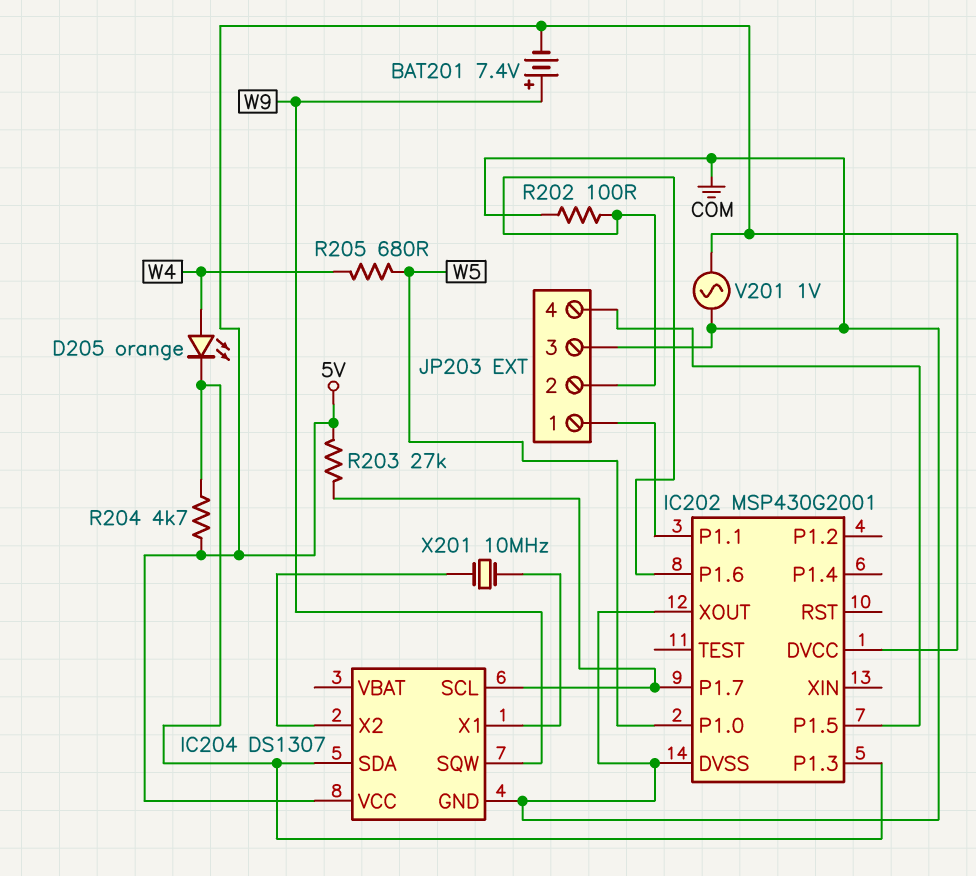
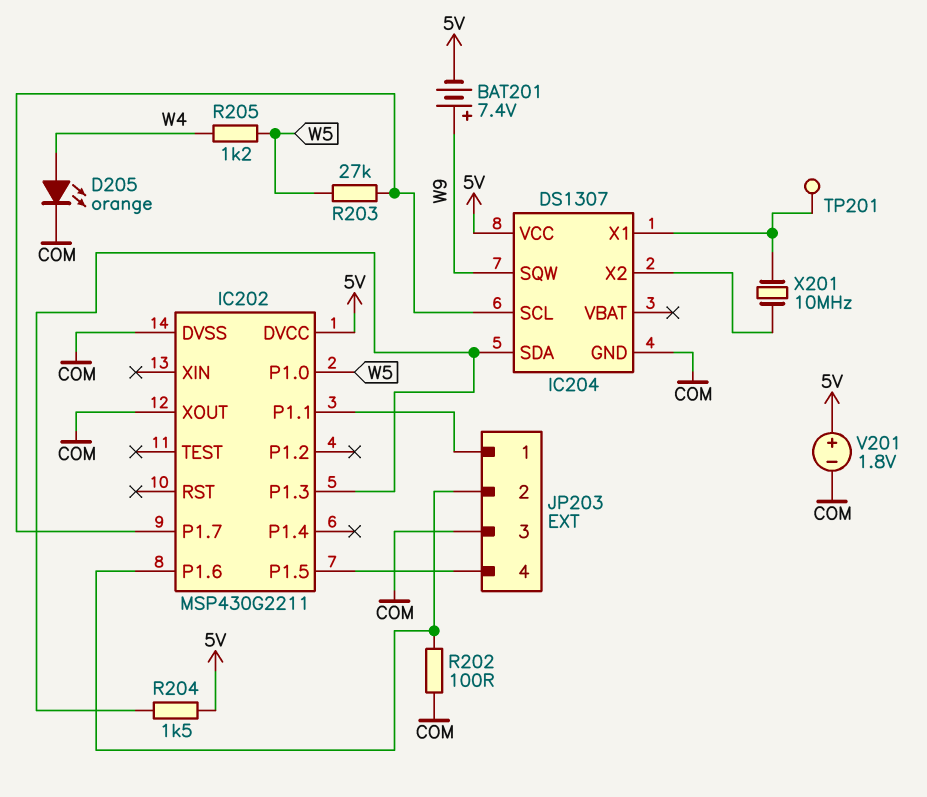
D205: LED orange (A W4, K IC202/P1.3) -> LED orange (A W4, K COM)
IC202: MSP430G2001 -> MSP430G2211
R203: 27k (5V, IC202/P1.7) -> 27k (IC202/P1.7, W5)
R204: 4.7k (5V, IC202/P1.3) -> 1.5k (5V, IC202/P1.3)
R205: 680 (W4, W5) -> 1.2k (W4, W5)
TP201: none -> test point (IC204/X1)
V201: AC 1V (5V, COM) -> 1.8V (plus 5V, minus COM)

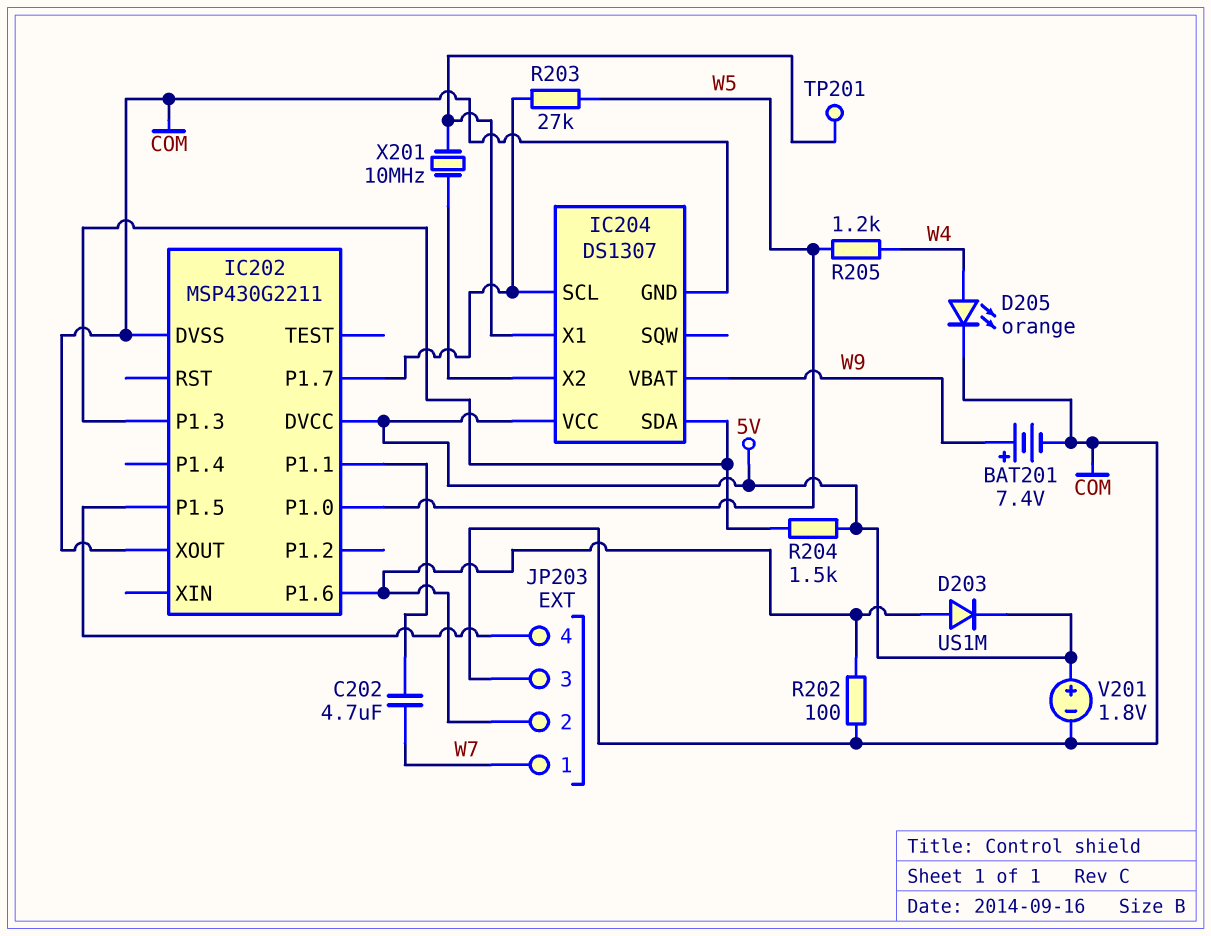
BAT201: 7.4V (plus W9, minus 5V) -> 7.4V (plus W9, minus COM)
C202: none -> 4.7uF (IC202/P1.1, W7)
D203: none -> diode US1M (A IC202/P1.6, K 5V)
IC204 pin SQW: W9 -> none
IC204 pin VBAT: none -> W9
JP203 pin 1: IC202/P1.1 -> W7

